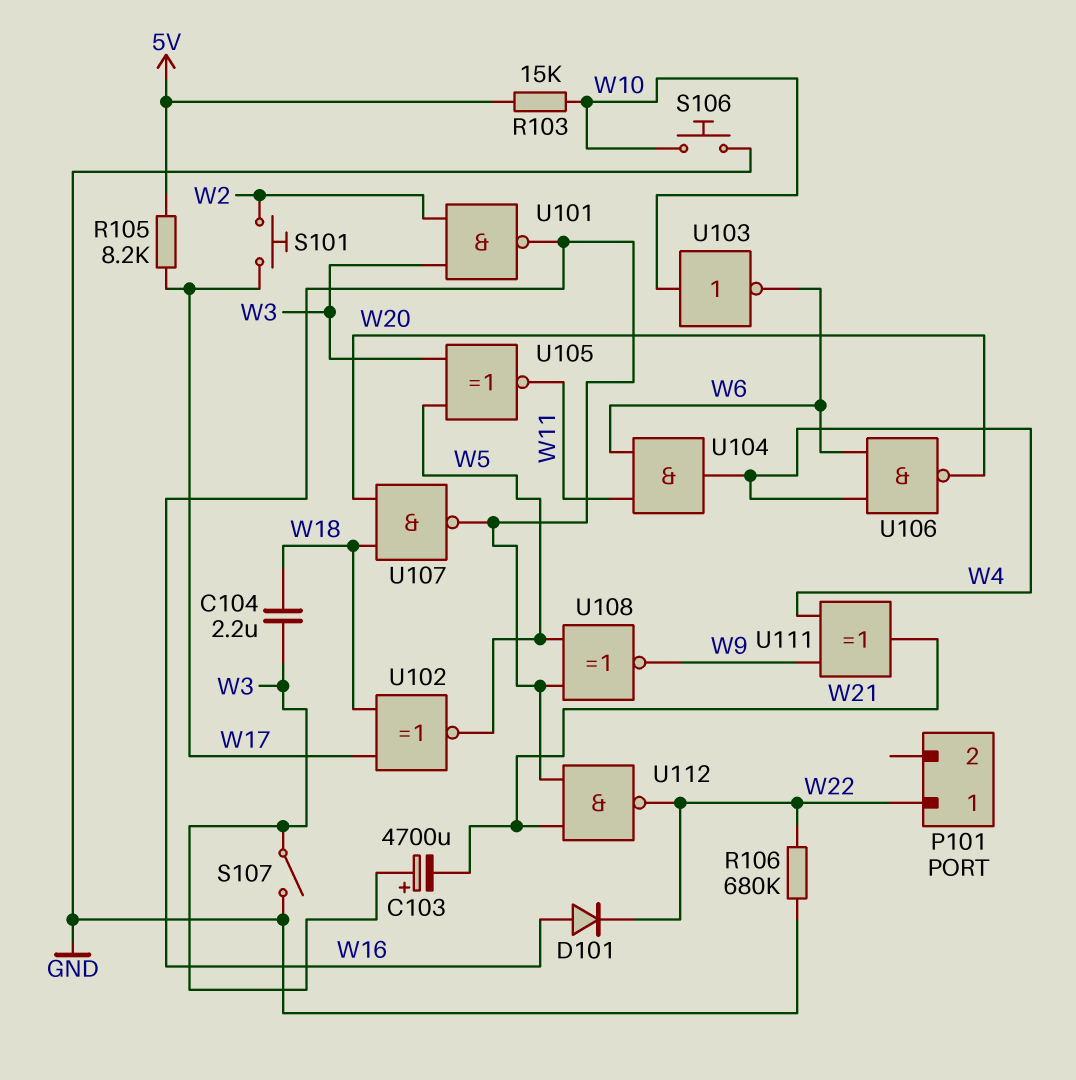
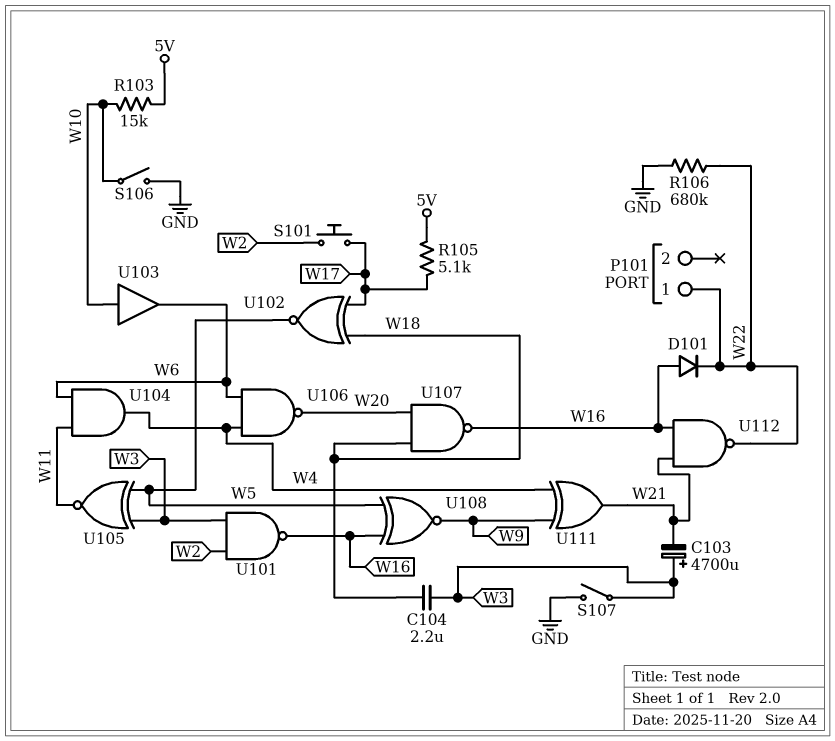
R105: 8.2k (5V, W17) -> 5.1k (5V, W17)
S106: button (GND, W10) -> switch (GND, W10)
U103: NOT (in W10, out W6) -> buffer (in W10, out W6)

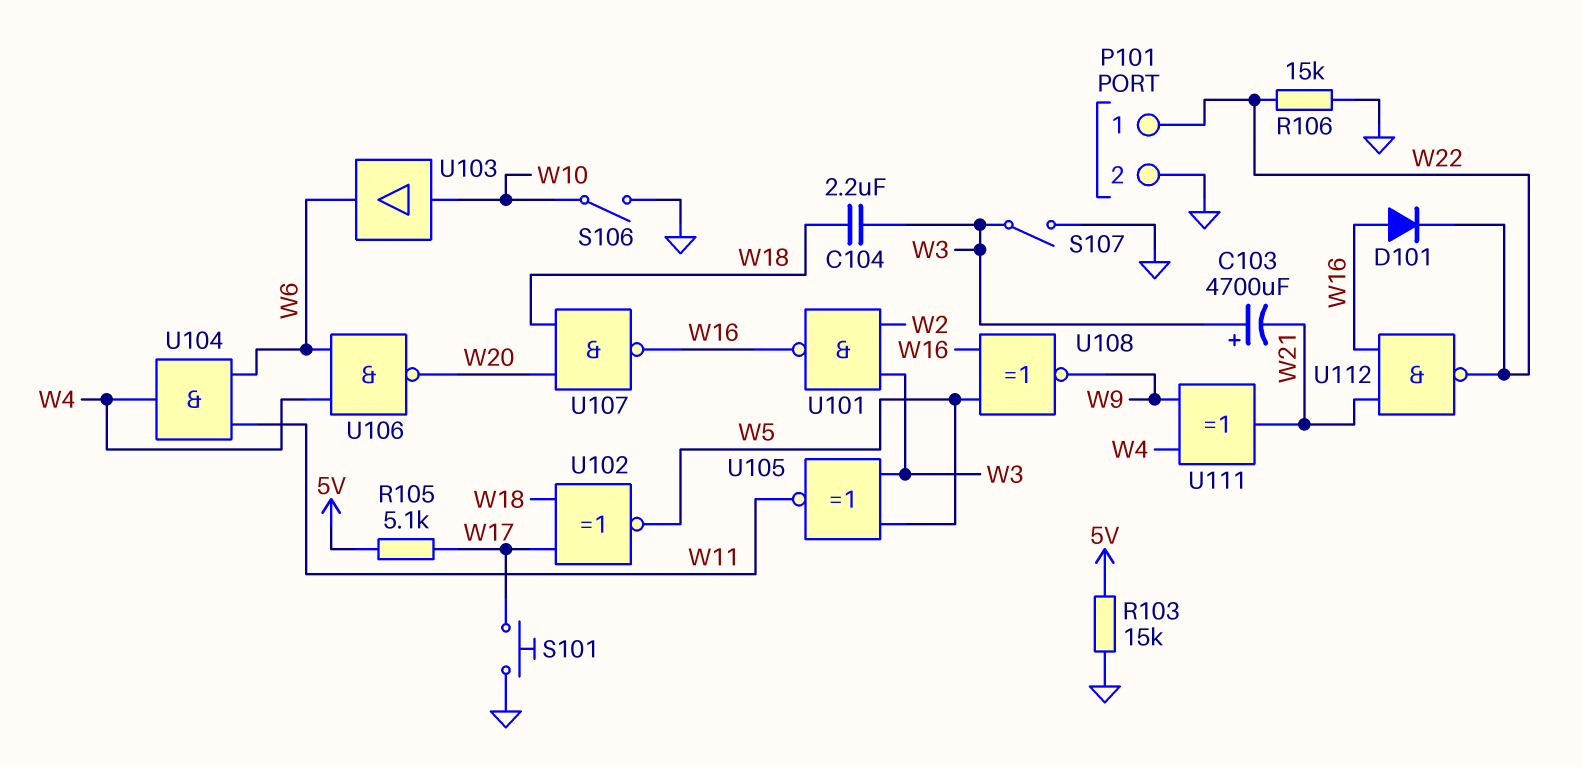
P101 pin 2: none -> GND
R103: 15k (5V, W10) -> 15k (5V, GND)
R106: 680k (GND, W22) -> 15k (GND, W22)
S101: button (W2, W17) -> button (GND, W17)

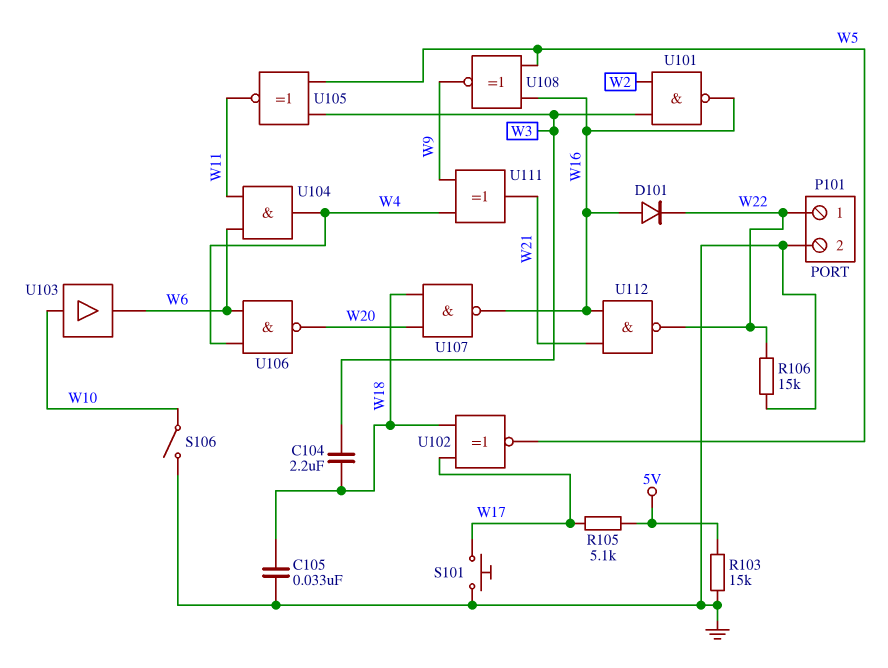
C103: 4700uF (plus W3, minus W21) -> none
C105: none -> 33nF (GND, W18)
S107: switch (GND, W3) -> none

